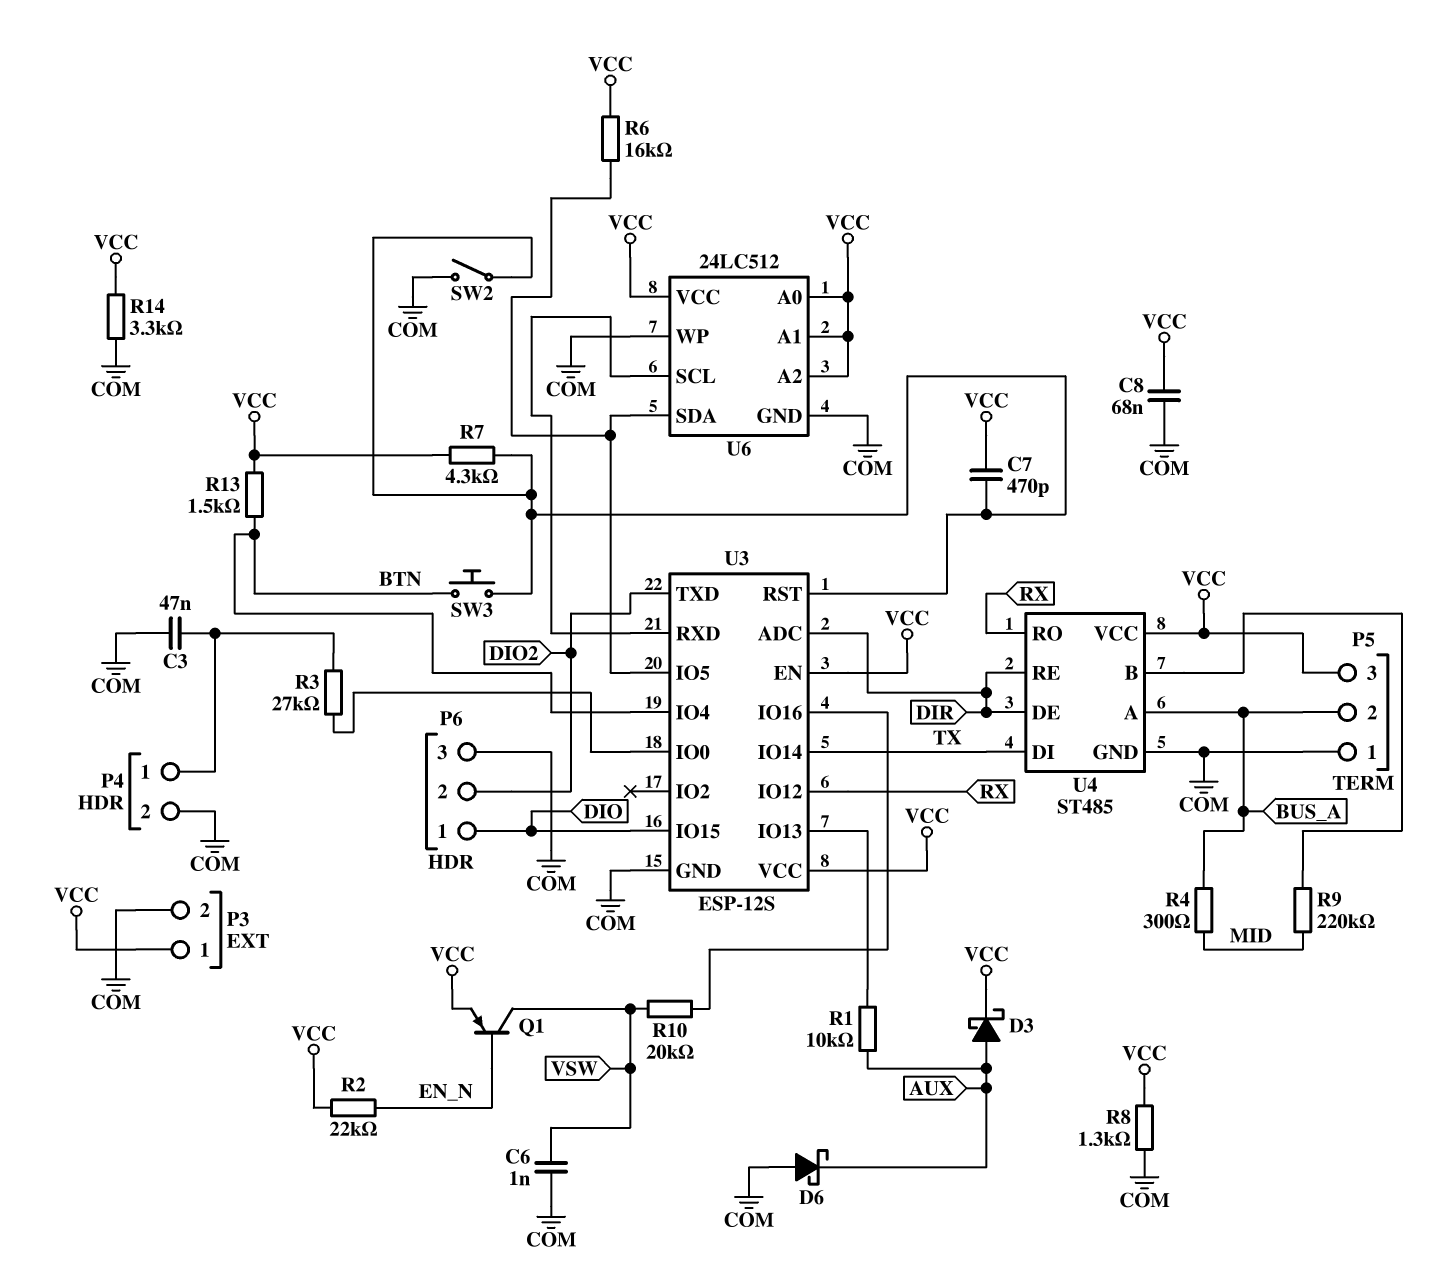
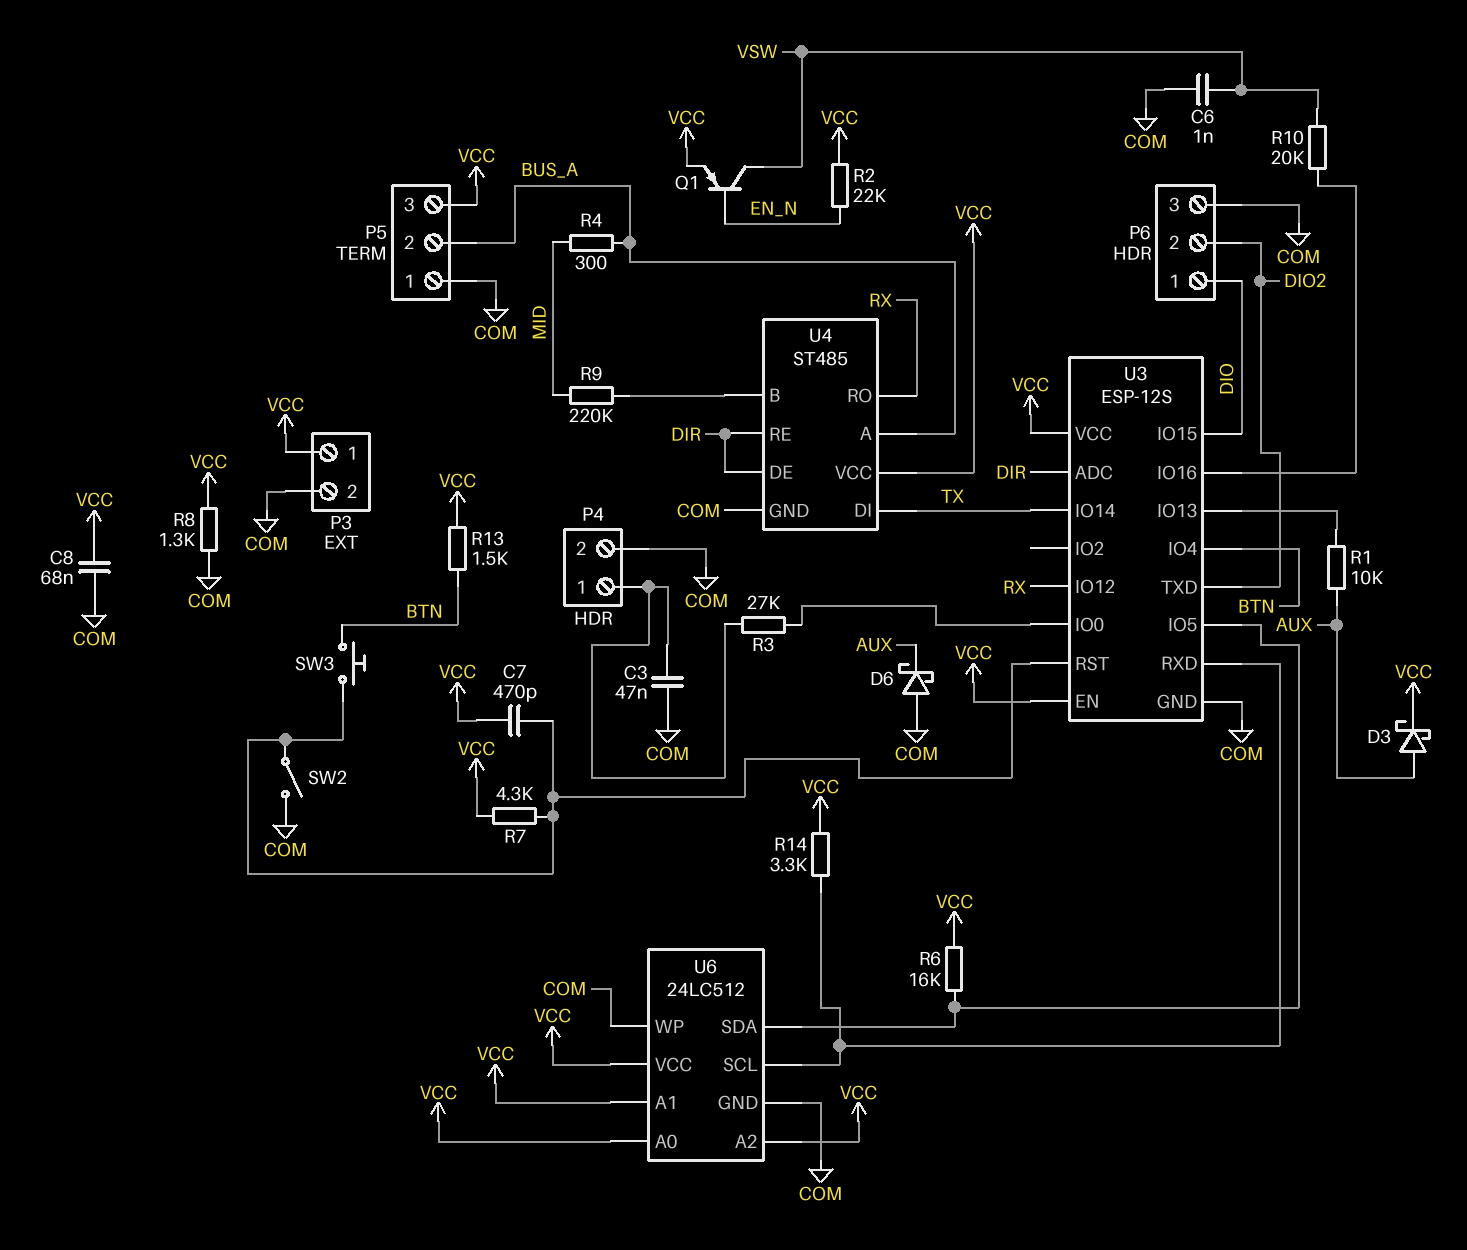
R14: 3.3k (COM, VCC) -> 3.3k (U3/RXD, VCC)

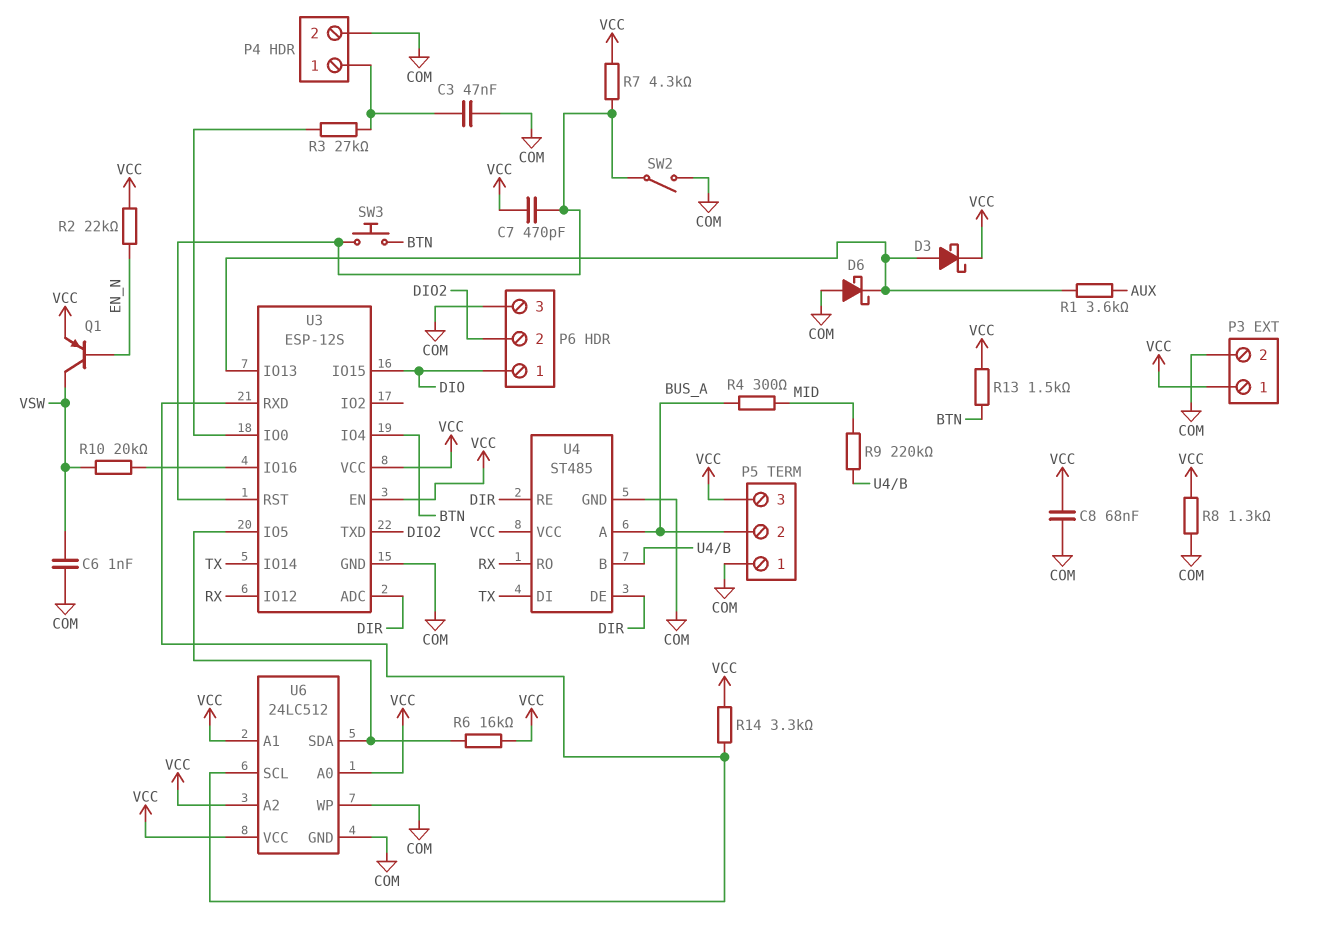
D3: schottky (A AUX, K VCC) -> schottky (A U3/IO13, K VCC)
D6: schottky (A COM, K AUX) -> schottky (A COM, K U3/IO13)
R1: 10k (AUX, U3/IO13) -> 3.6k (AUX, U3/IO13)

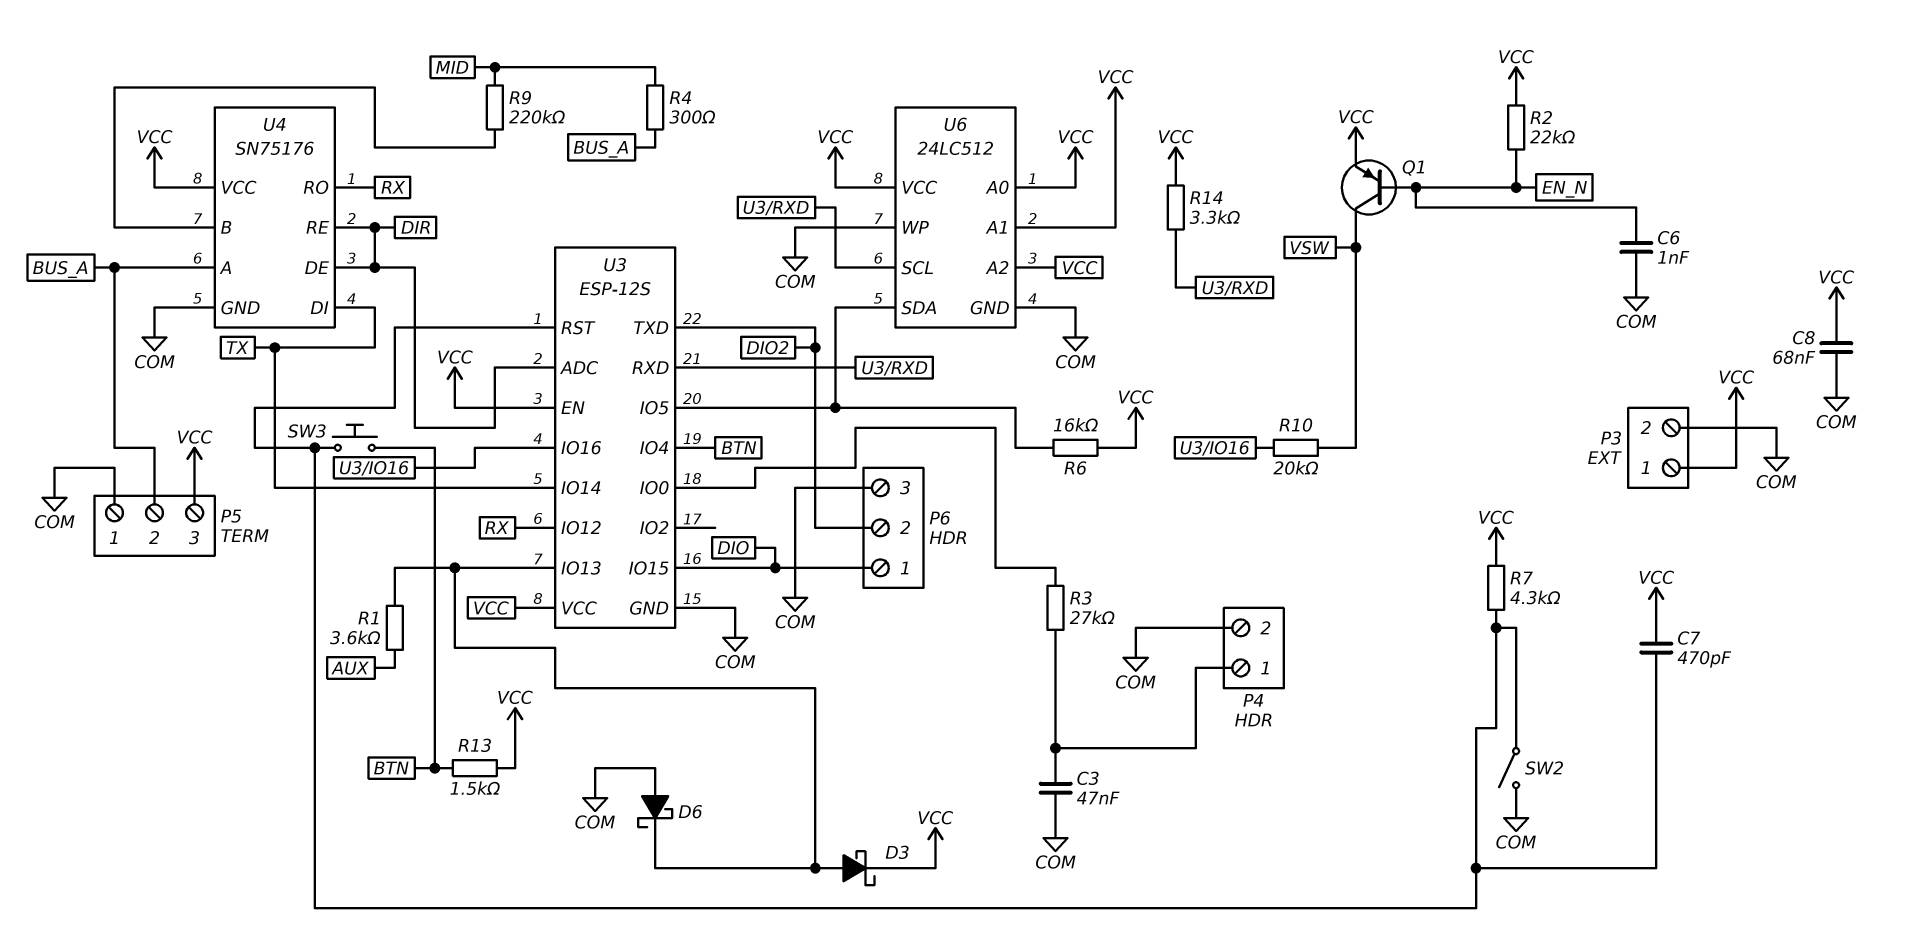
C6: 1nF (COM, VSW) -> 1nF (COM, EN_N)
R8: 1.3k (COM, VCC) -> none
U4: ST485 -> SN75176

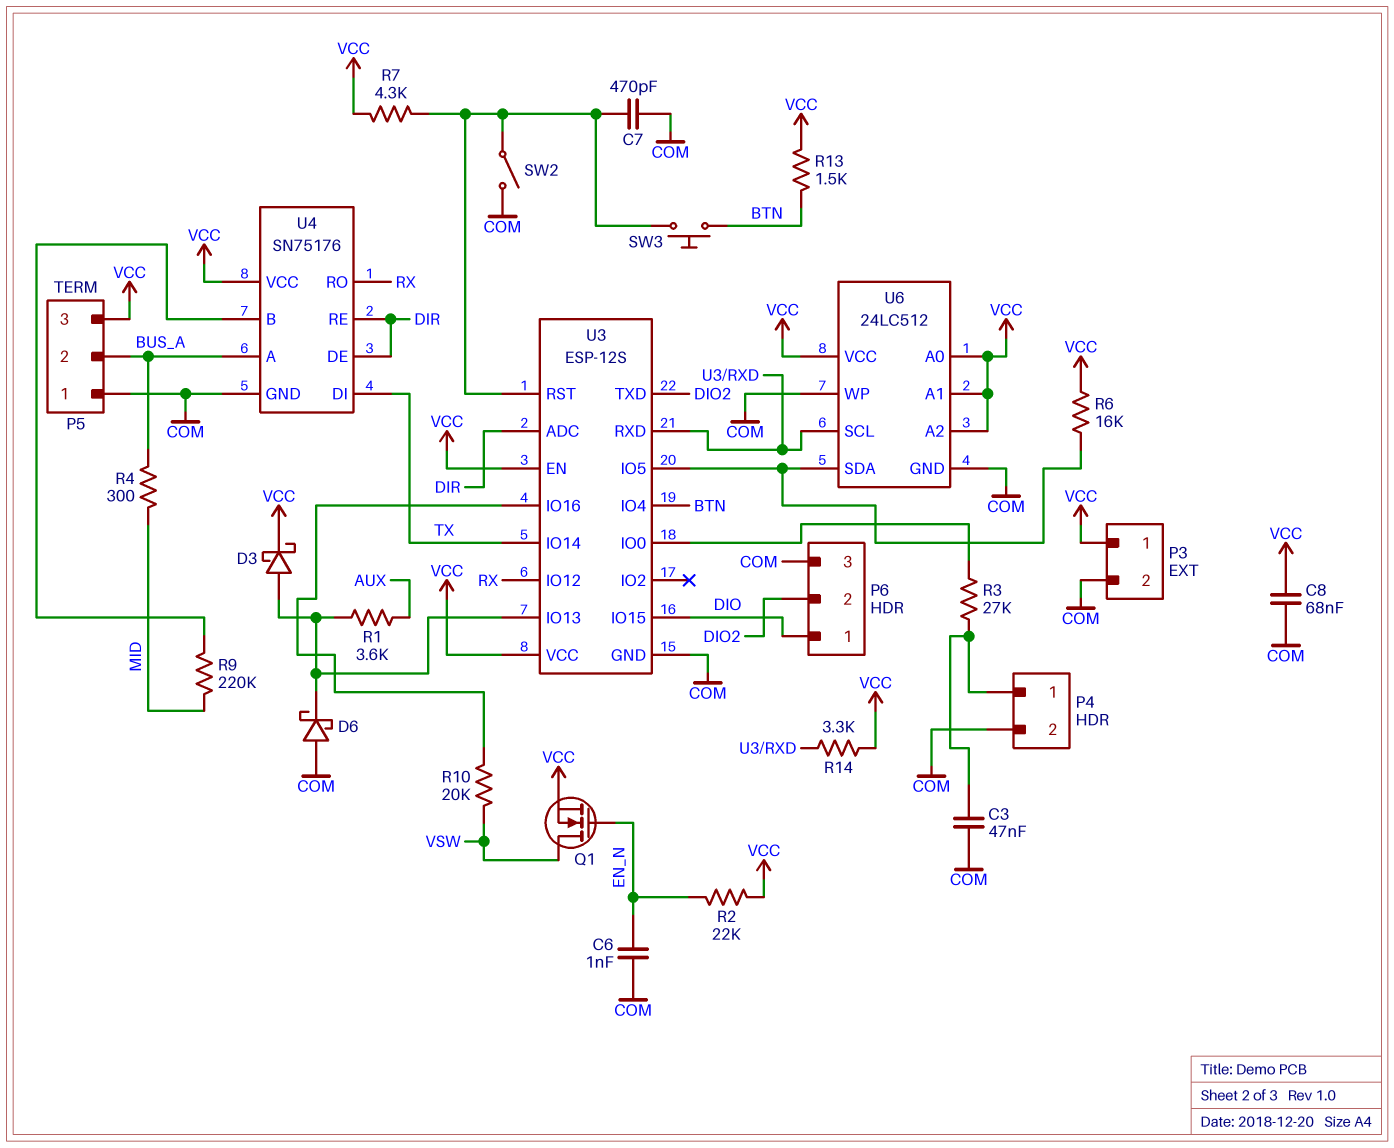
C7: 470pF (U3/RST, VCC) -> 470pF (COM, U3/RST)
Q1: PNP (B EN_N, C VSW, E VCC) -> NMOS (G EN_N, D VSW, S VCC)

